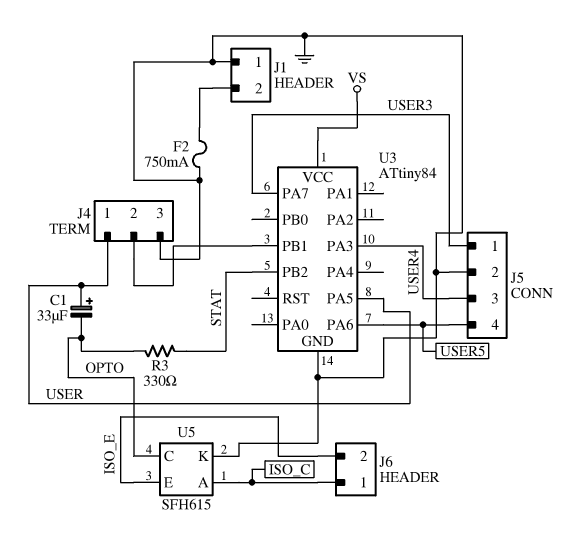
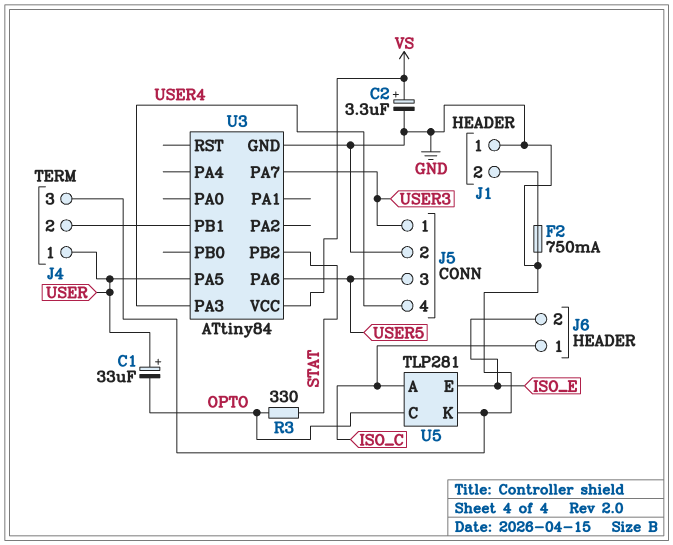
C2: none -> 3.3uF (plus VS, minus GND)
J5 pin 3: USER4 -> USER5
J5 pin 4: USER5 -> USER4
U5: SFH615 -> TLP281

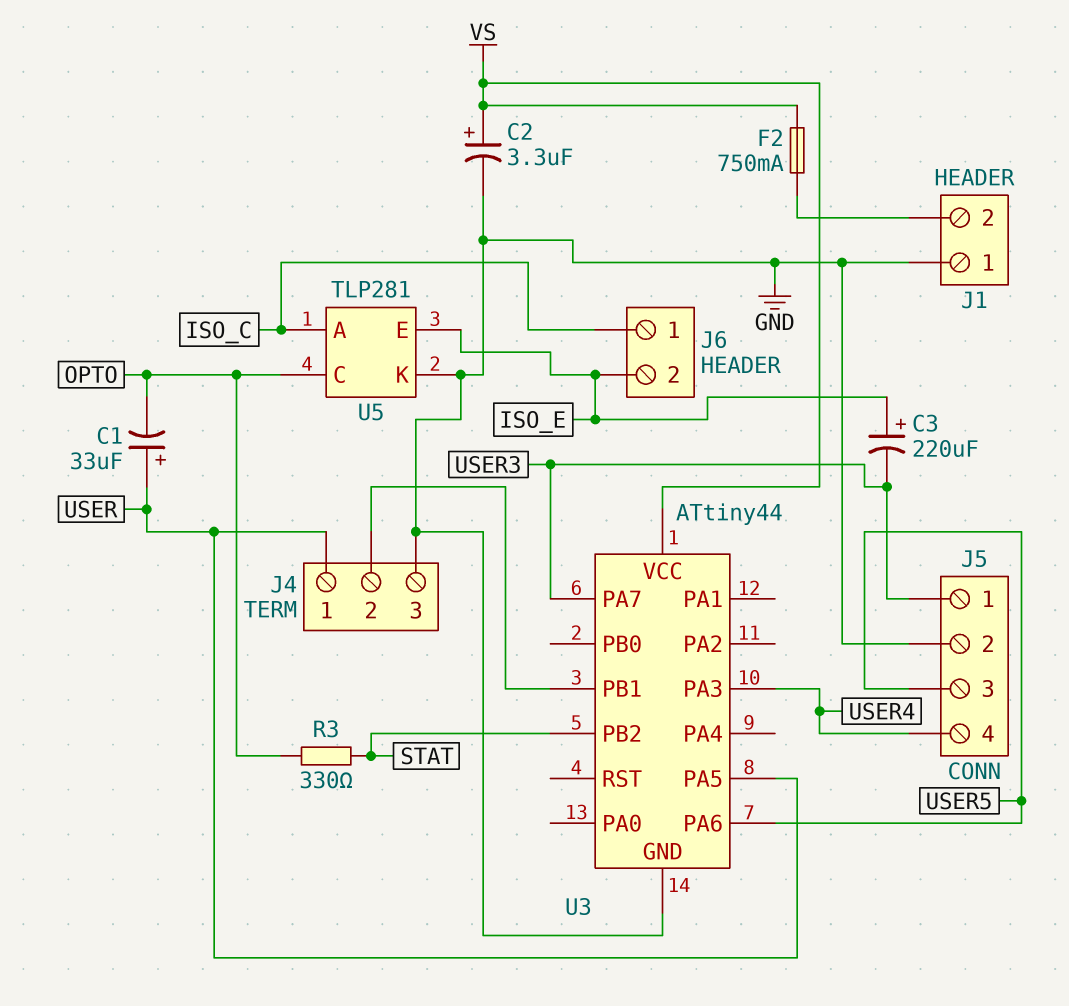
C3: none -> 220uF (plus ISO_E, minus USER3)
F2: 750mA (GND, J1/2) -> 750mA (J1/2, VS)
U3: ATtiny84 -> ATtiny44

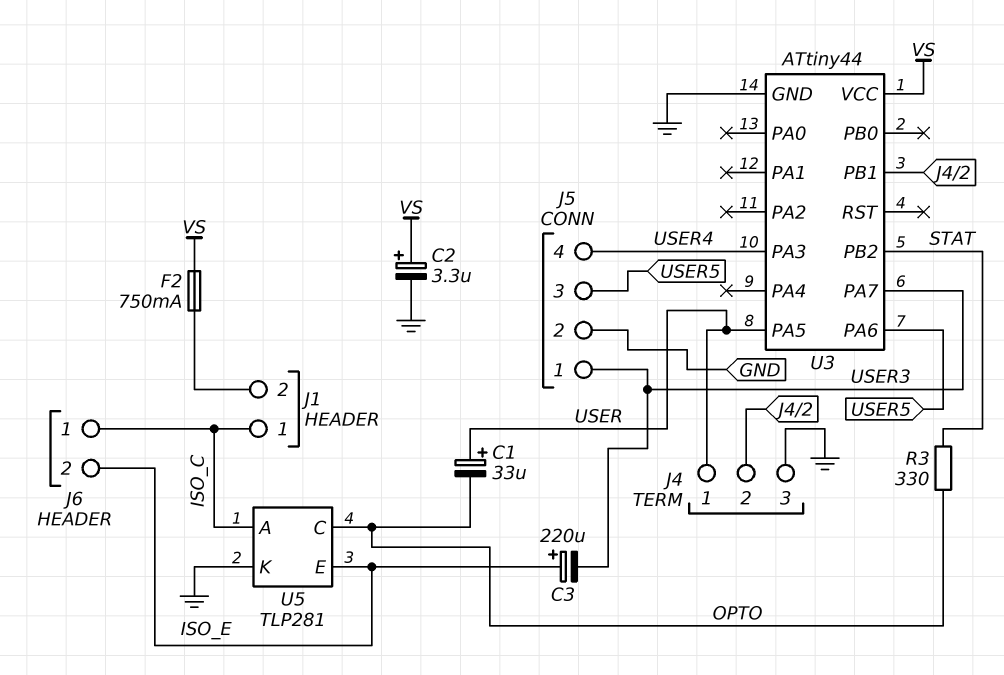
J1 pin 1: GND -> ISO_C

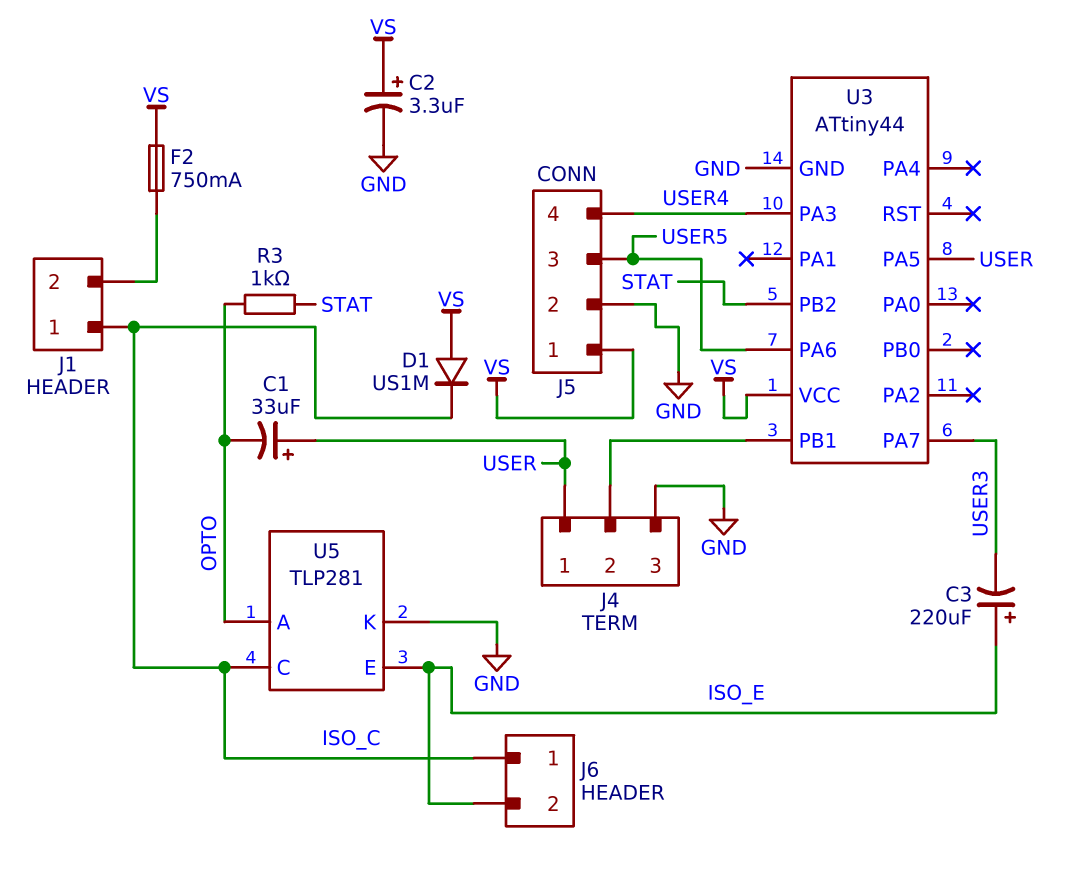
D1: none -> diode US1M (A VS, K ISO_C)
J5 pin 1: USER3 -> VS
R3: 330 (OPTO, STAT) -> 1k (OPTO, STAT)
U5 pin A: ISO_C -> OPTO
U5 pin C: OPTO -> ISO_C

